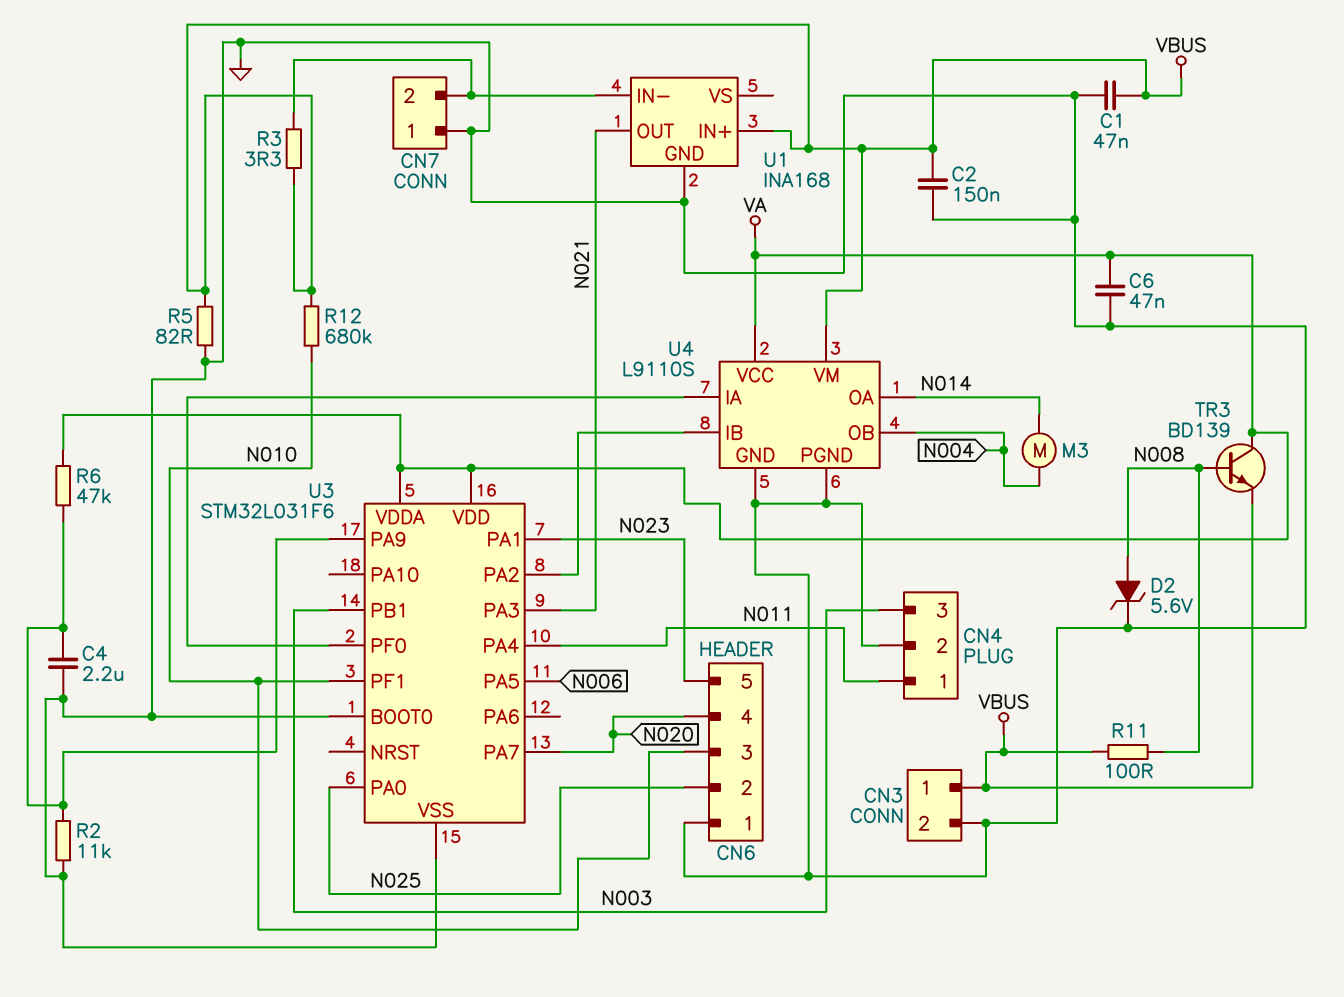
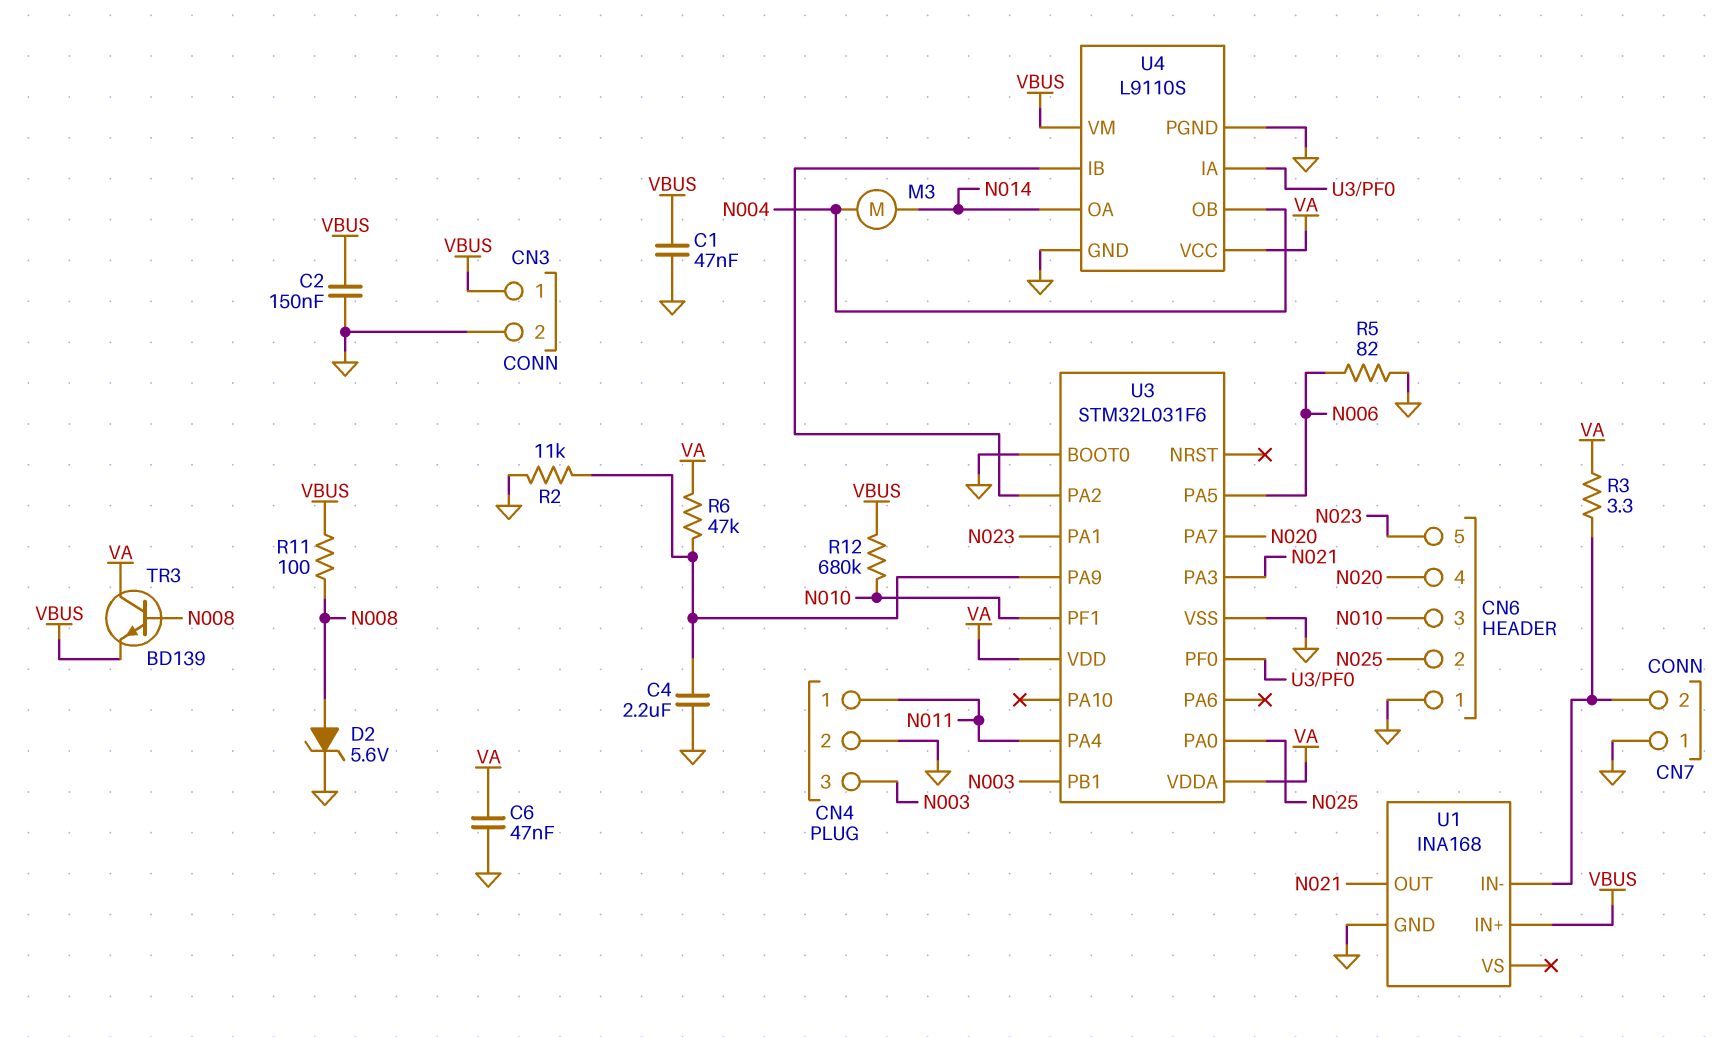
R3: 3.3 (CN7/2, VBUS) -> 3.3 (CN7/2, VA)
R5: 82 (GND, VBUS) -> 82 (GND, N006)

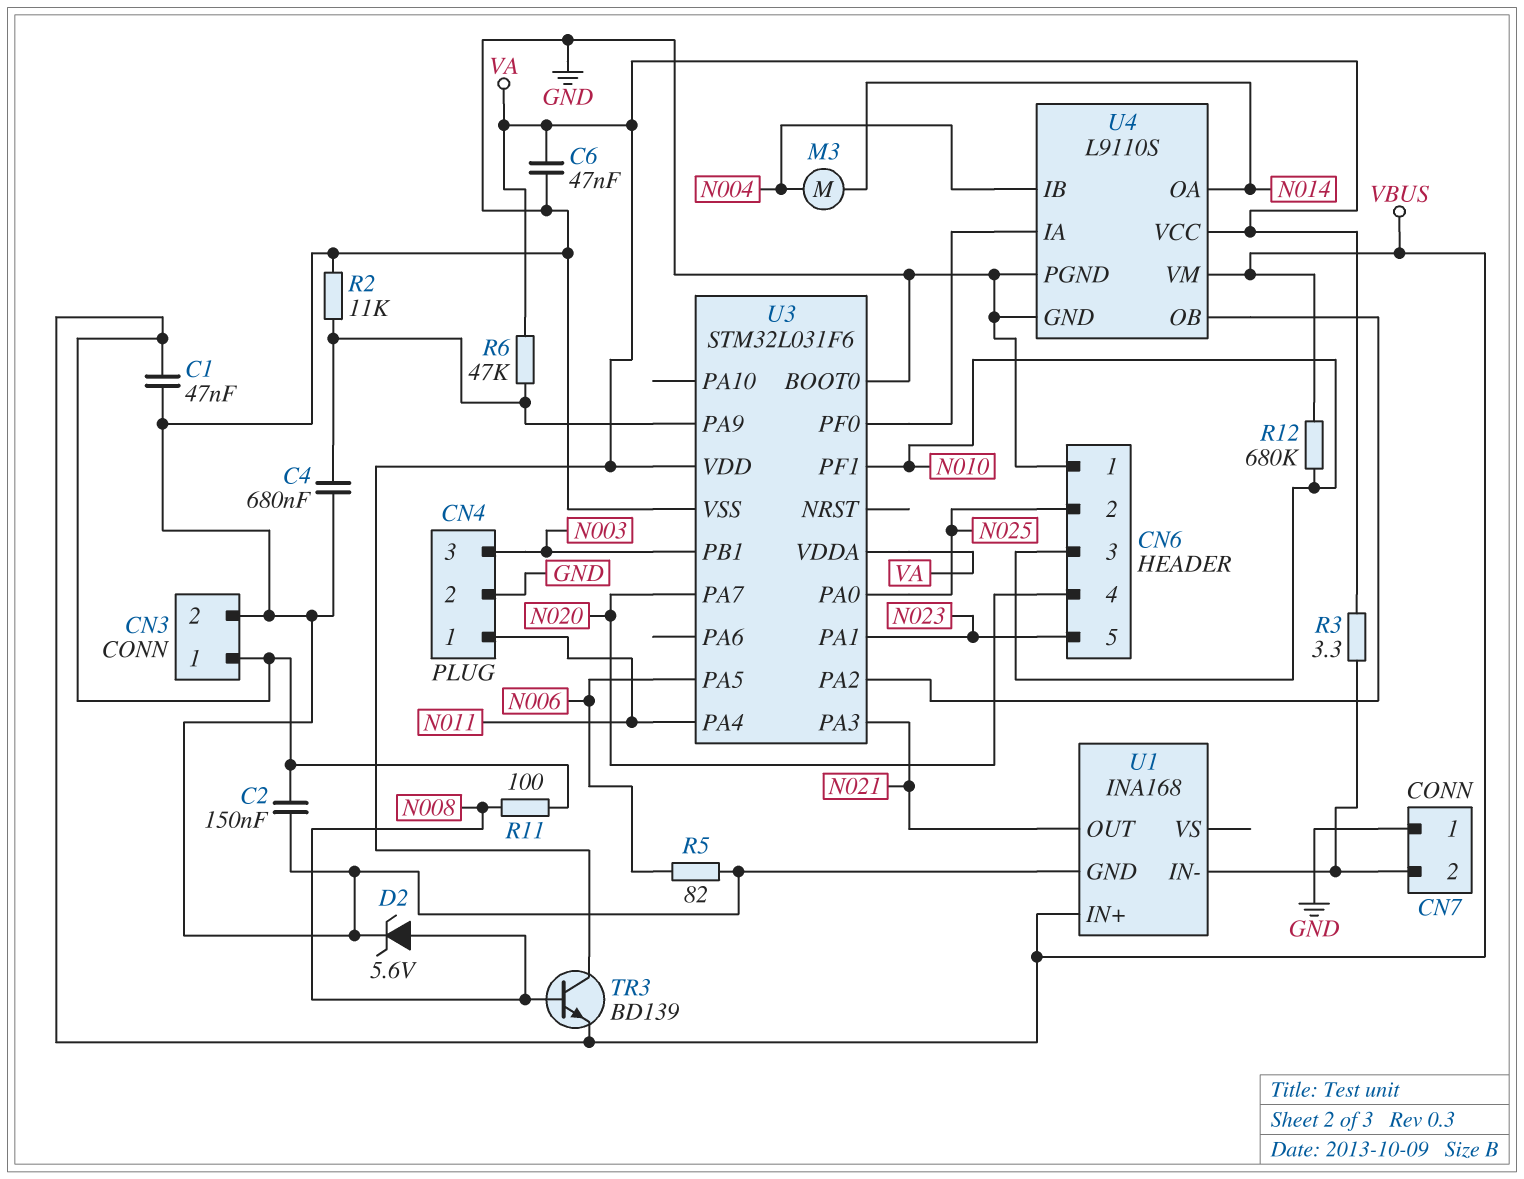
C4: 2.2uF (GND, U3/PA9) -> 680nF (GND, U3/PA9)
U4 pin IB: U3/PA2 -> N004
U4 pin OB: N004 -> U3/PA2

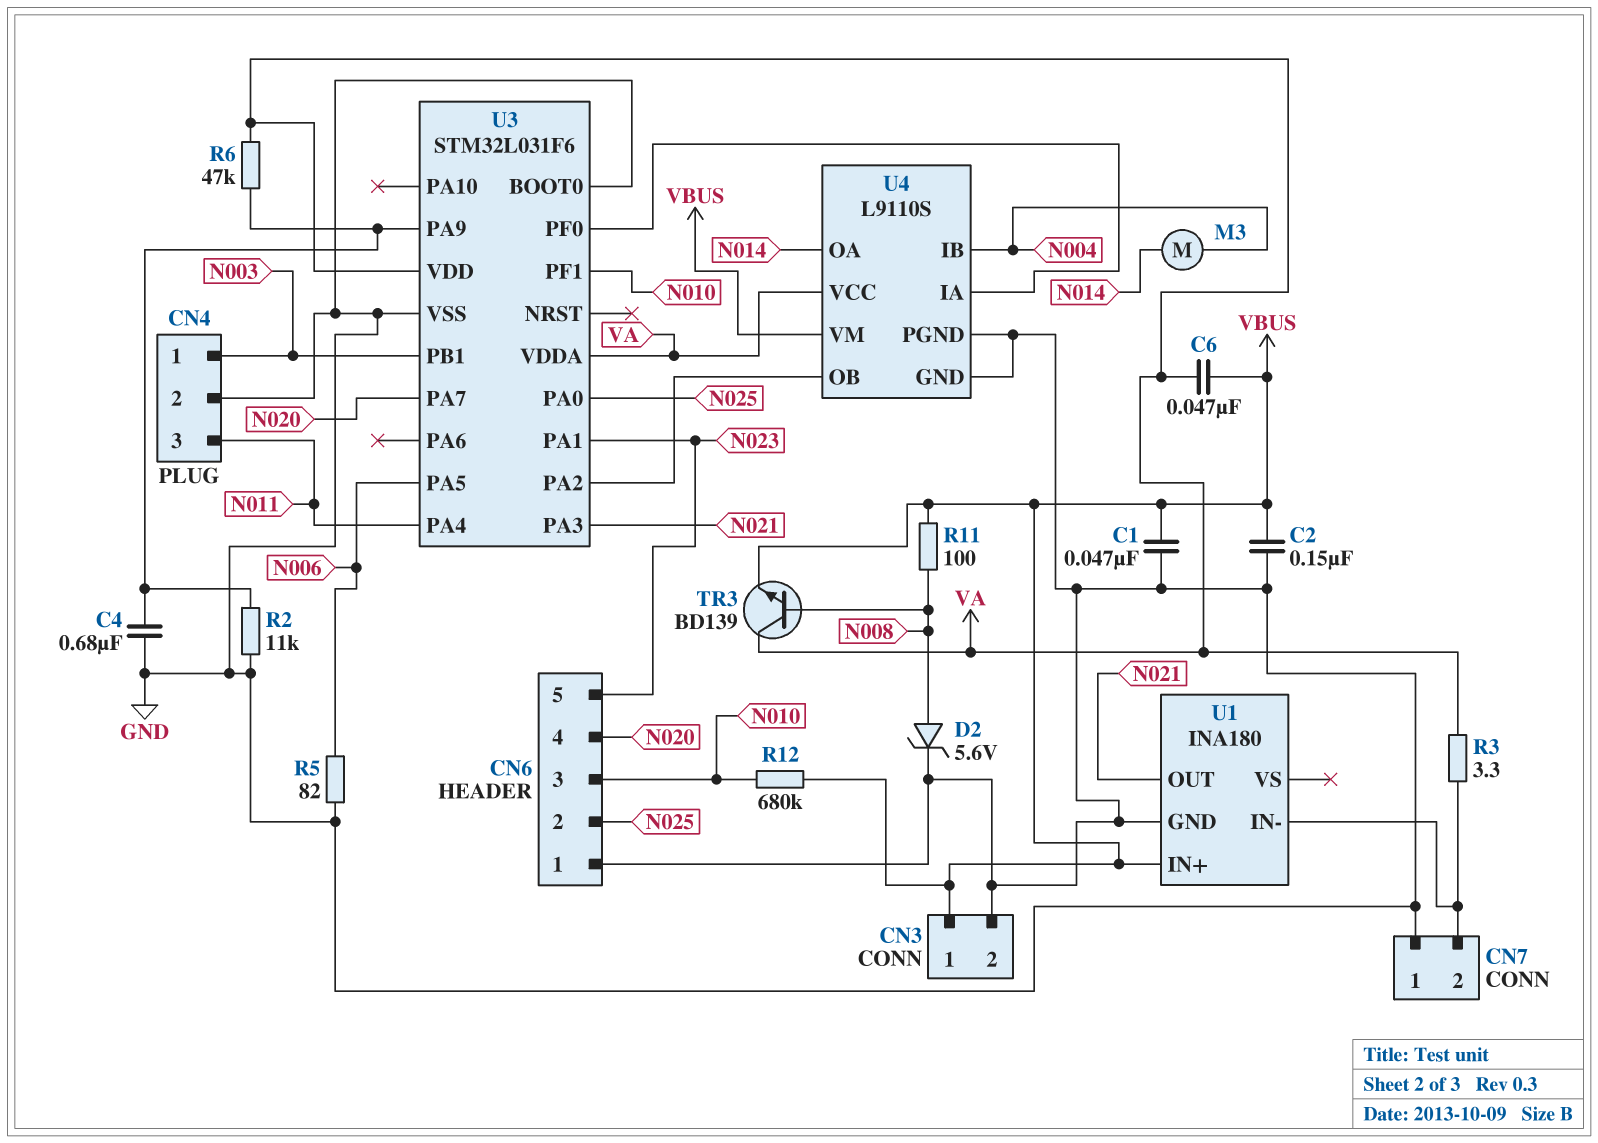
C6: 47nF (GND, VA) -> 47nF (VA, VBUS)
CN4 pin 1: N011 -> N003
CN4 pin 3: N003 -> N011
U1: INA168 -> INA180

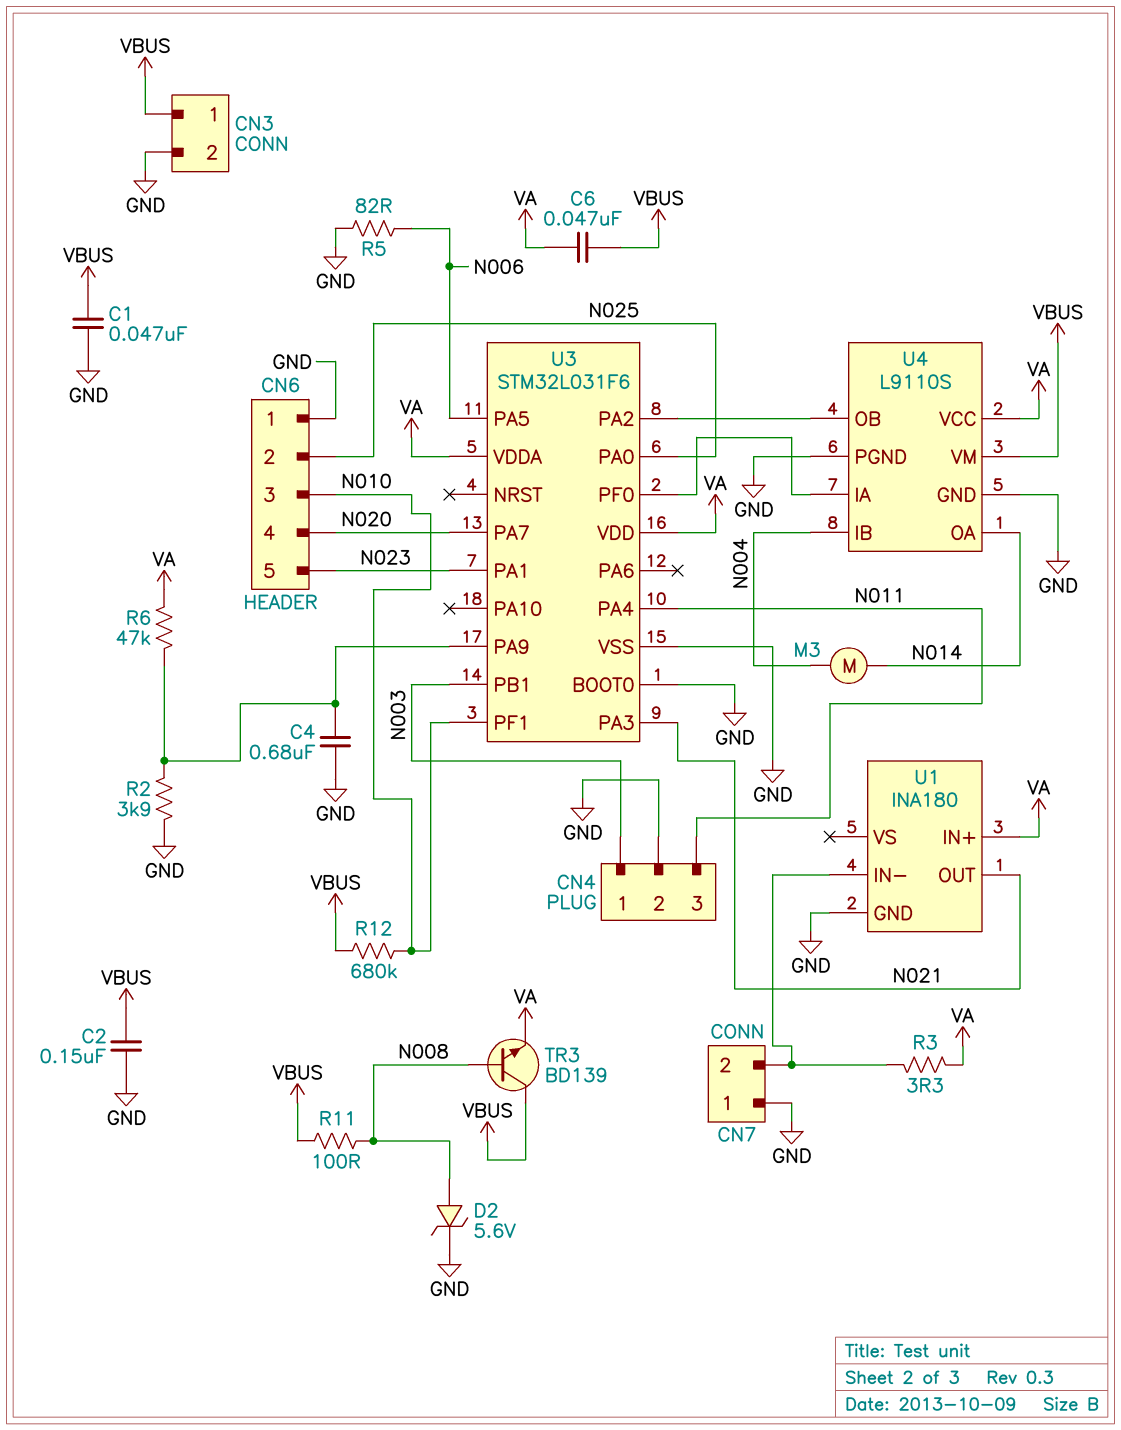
R2: 11k (GND, U3/PA9) -> 3.9k (GND, U3/PA9)
TR3: NPN BD139 (B N008, C VA, E VBUS) -> NPN BD139 (B N008, C VBUS, E VA)
U1 pin IN+: VBUS -> VA

